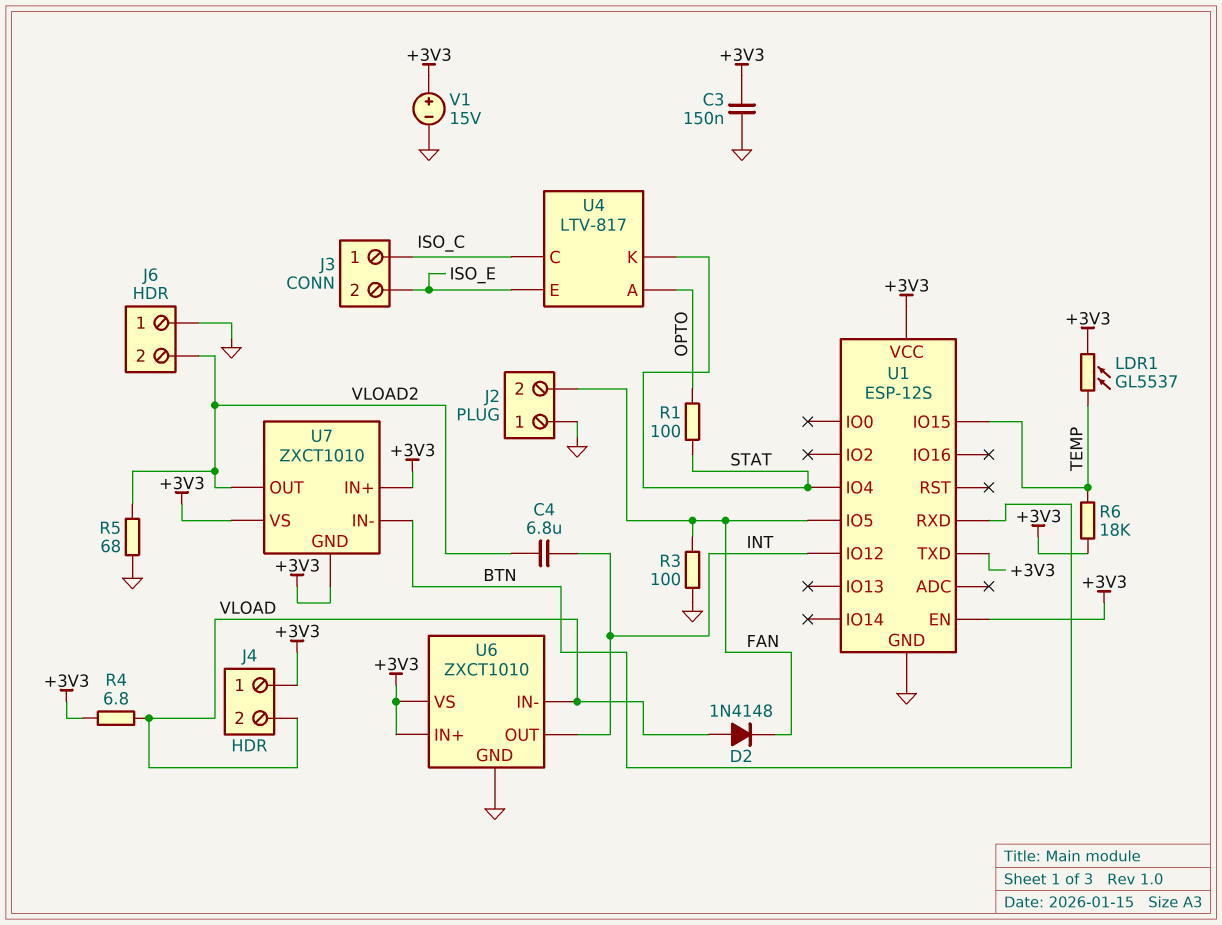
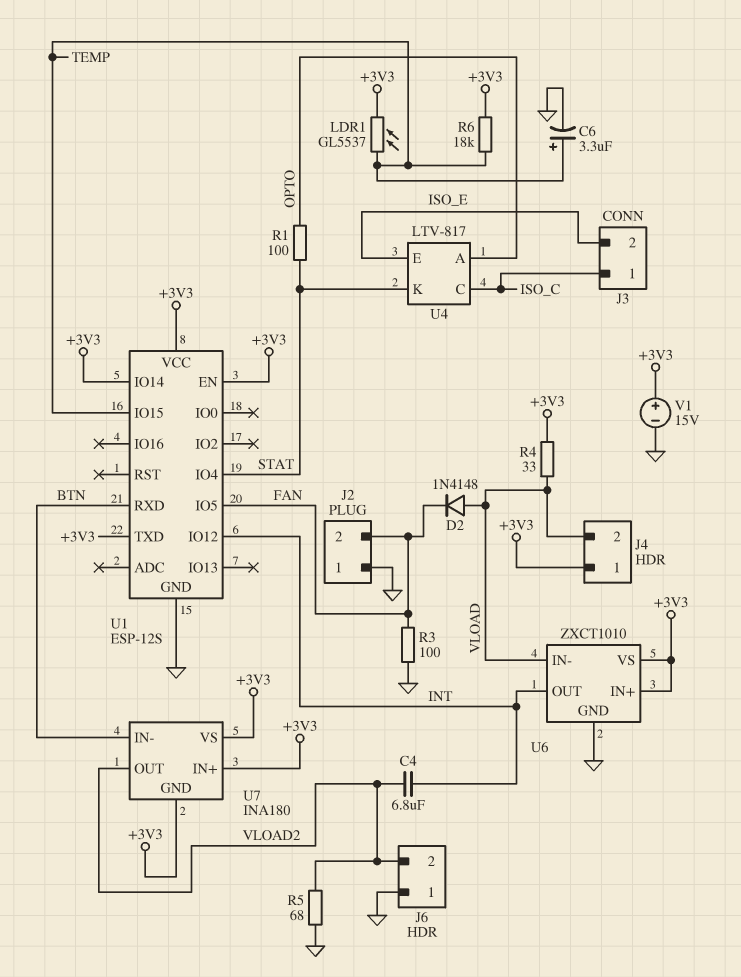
C3: 150nF (+3V3, GND) -> none
C6: none -> 3.3uF (plus TEMP, minus GND)
R4: 6.8 (+3V3, VLOAD) -> 33 (+3V3, VLOAD)
U1 pin IO14: none -> +3V3
U7: ZXCT1010 -> INA180

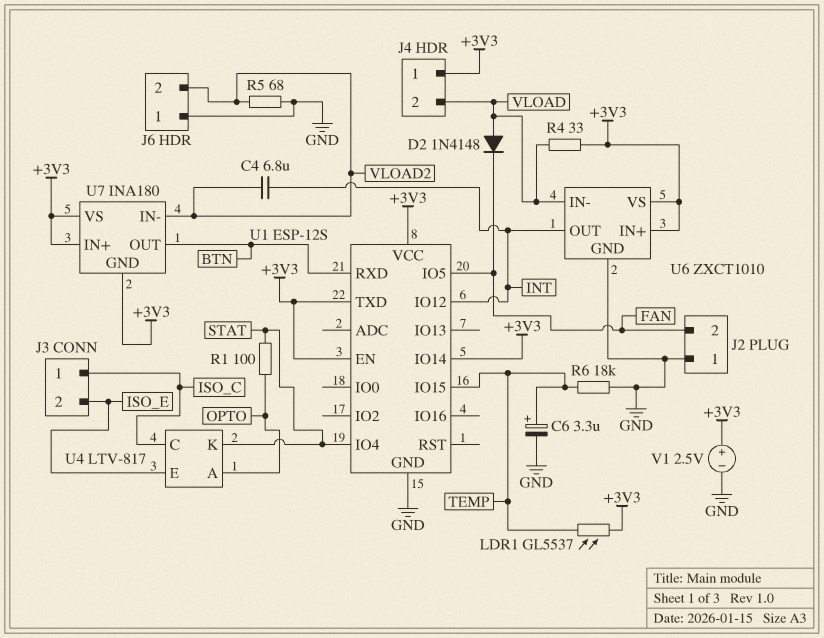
R3: 100 (FAN, GND) -> none
R6: 18k (+3V3, TEMP) -> 18k (GND, TEMP)
U7 pin IN-: BTN -> VLOAD2
U7 pin OUT: VLOAD2 -> BTN
V1: 15V (plus +3V3, minus GND) -> 2.5V (plus +3V3, minus GND)

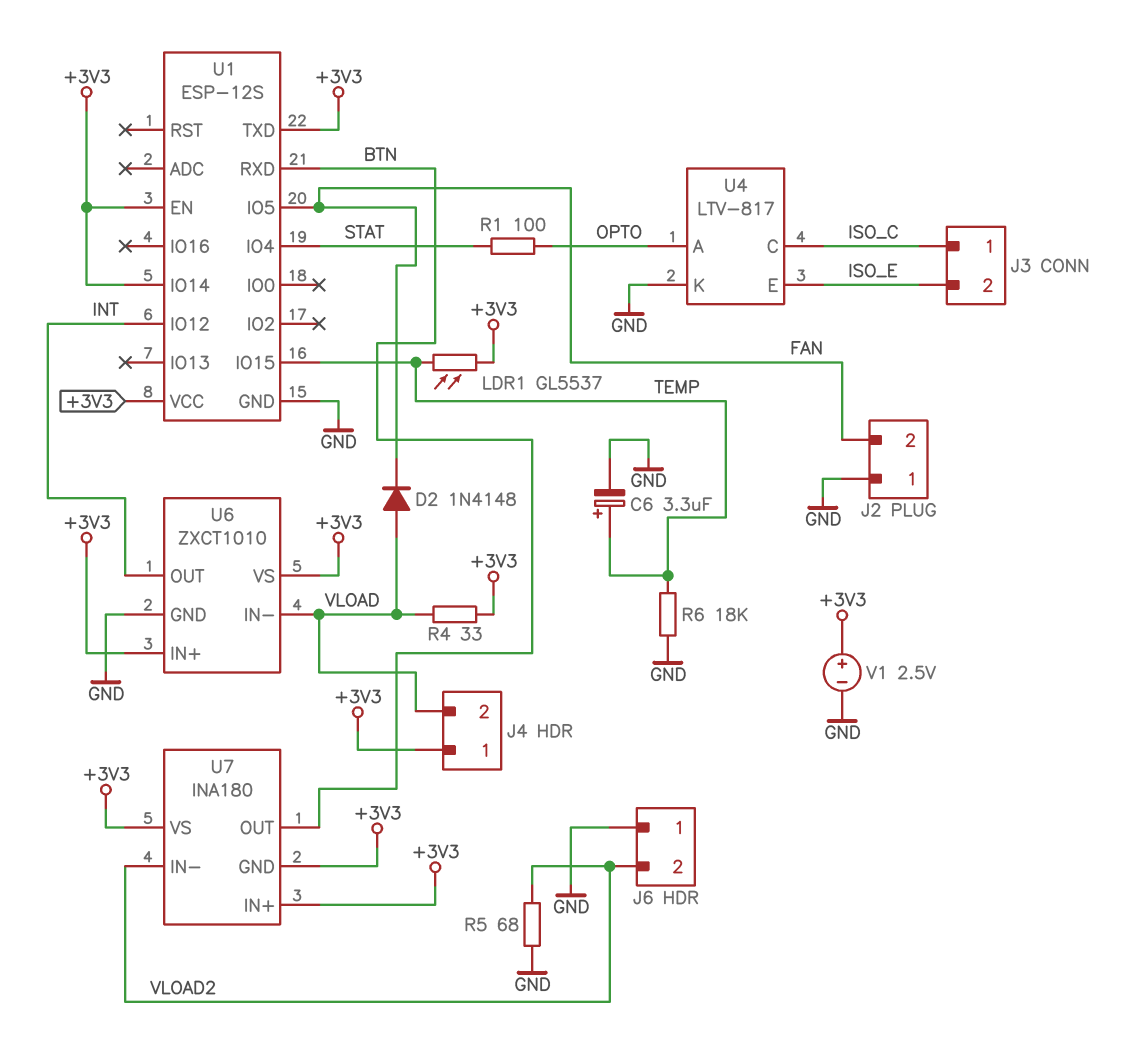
C4: 6.8uF (INT, VLOAD2) -> none
U4 pin K: STAT -> GND

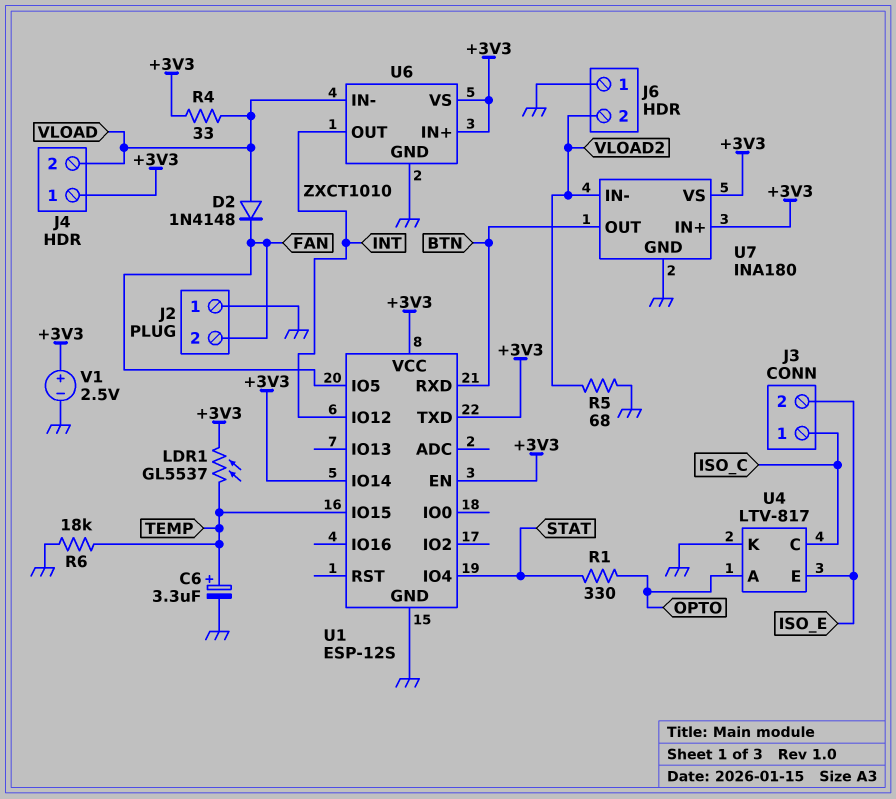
R1: 100 (OPTO, STAT) -> 330 (OPTO, STAT)
U7 pin GND: +3V3 -> GND

